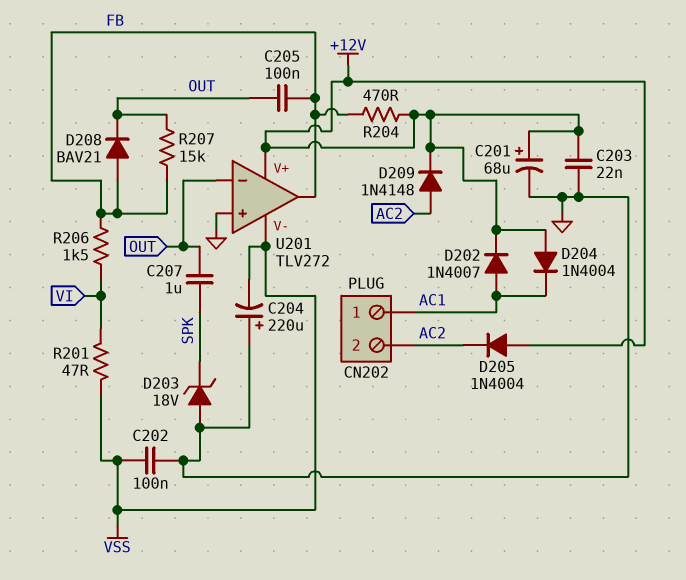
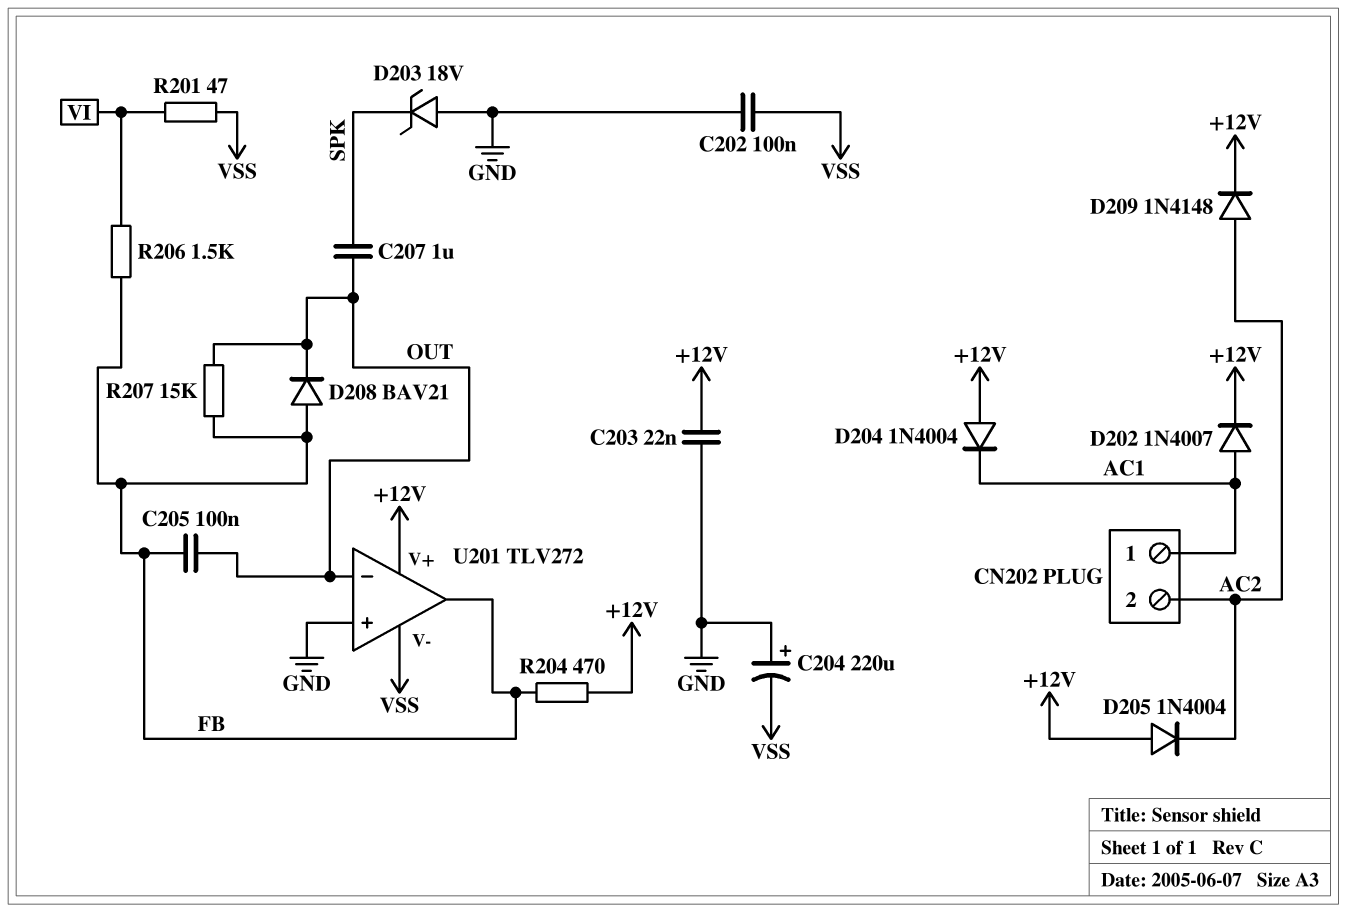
C201: 68uF (plus +12V, minus GND) -> none

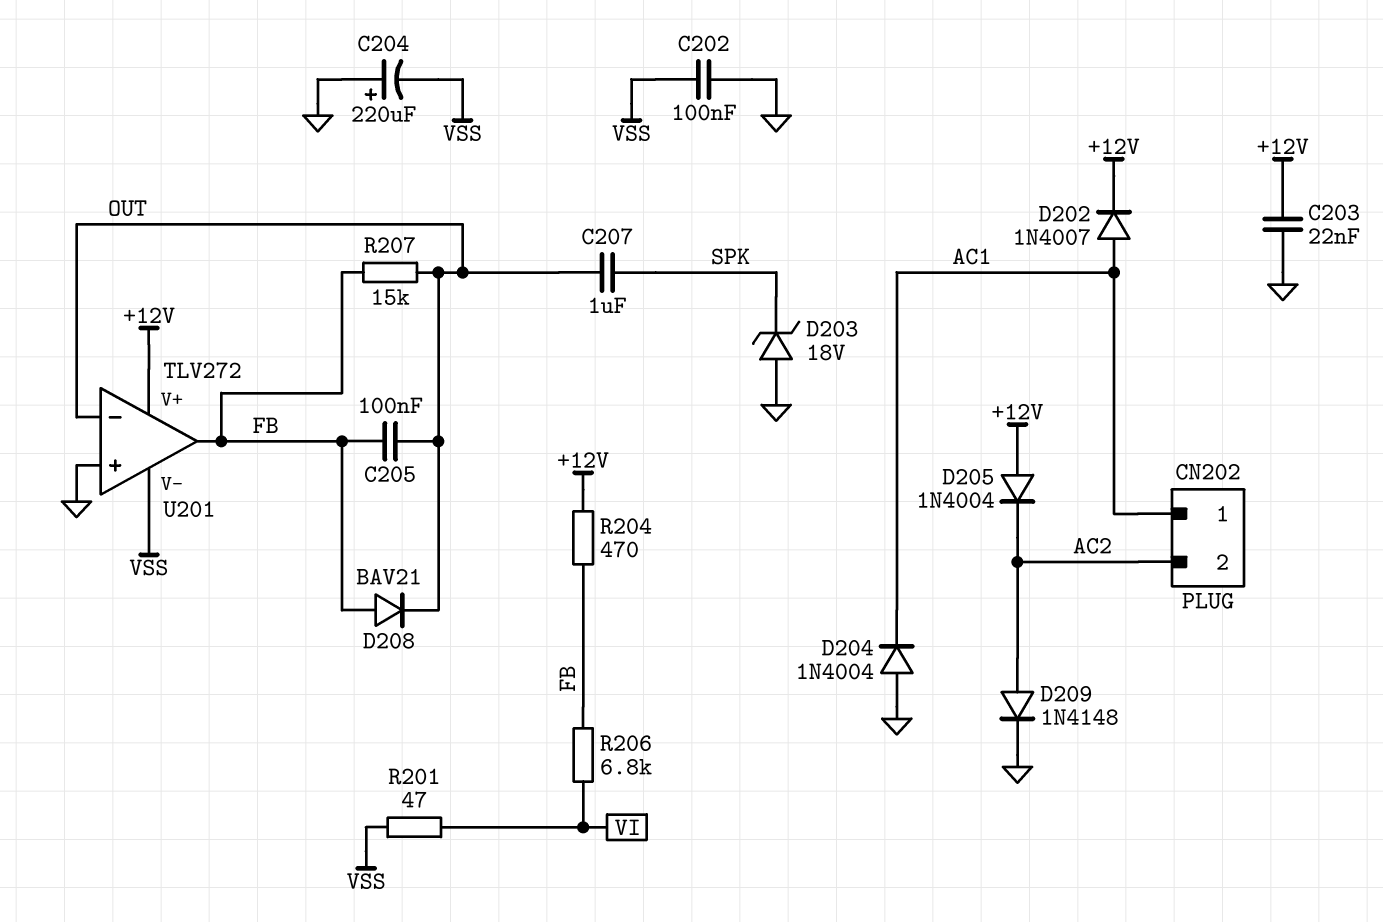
D204: diode 1N4004 (A +12V, K AC1) -> diode 1N4004 (A GND, K AC1)
D209: diode 1N4148 (A AC2, K +12V) -> diode 1N4148 (A AC2, K GND)
R206: 1.5k (FB, VI) -> 6.8k (FB, VI)

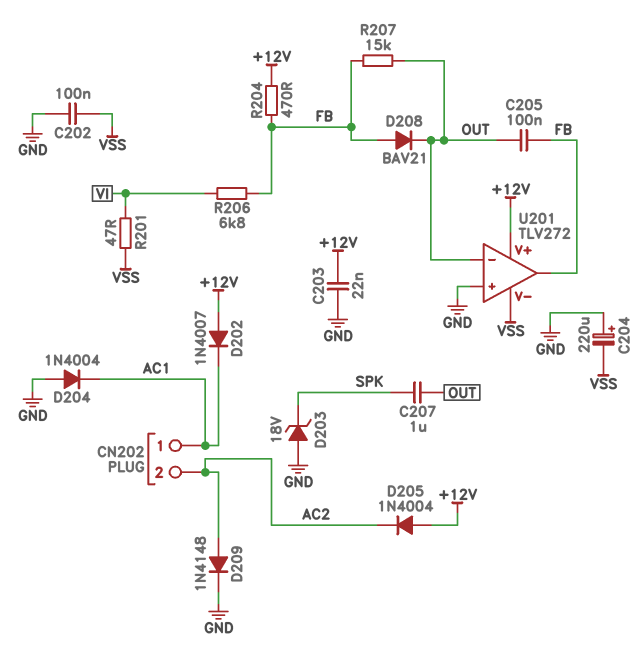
D202: diode 1N4007 (A AC1, K +12V) -> diode 1N4007 (A +12V, K AC1)

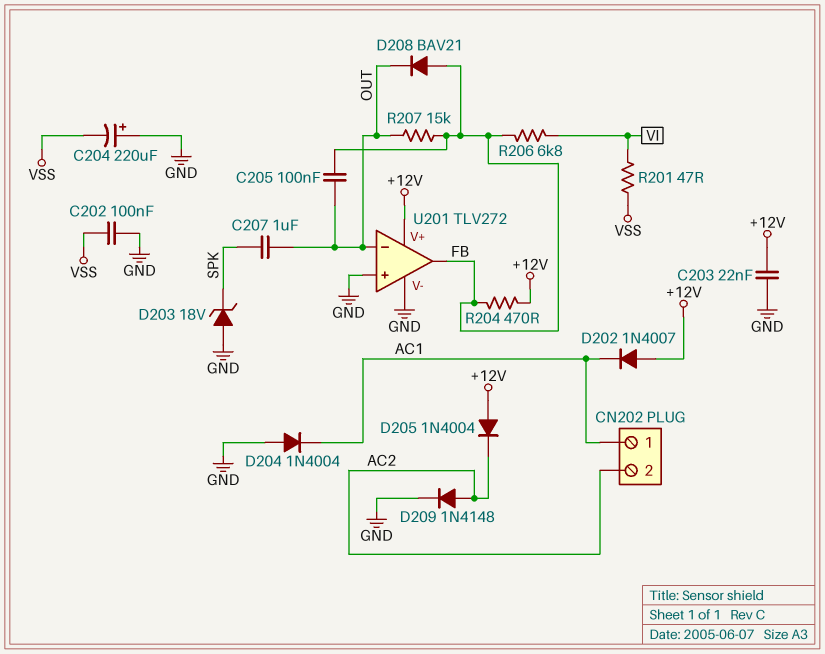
U201 pin V-: VSS -> GND

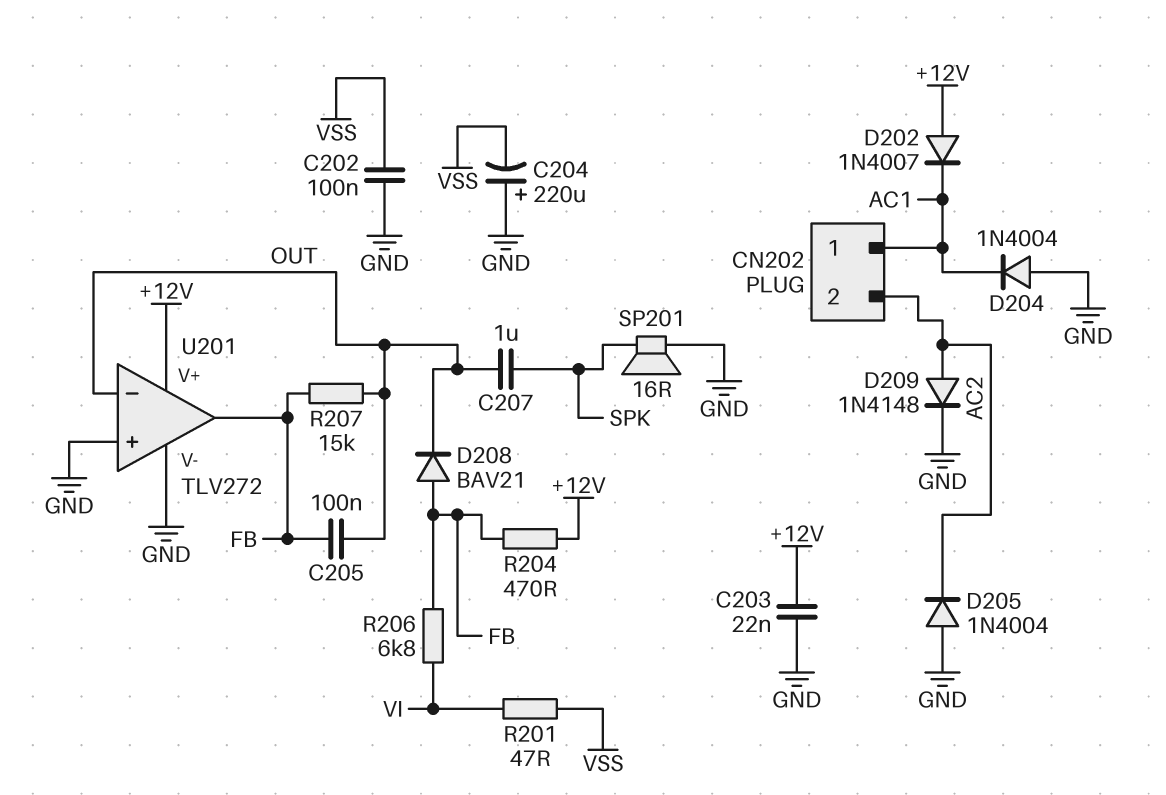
D203: zener 18V (A GND, K SPK) -> none
D205: diode 1N4004 (A +12V, K AC2) -> diode 1N4004 (A GND, K AC2)
SP201: none -> speaker 16R (GND, SPK)

